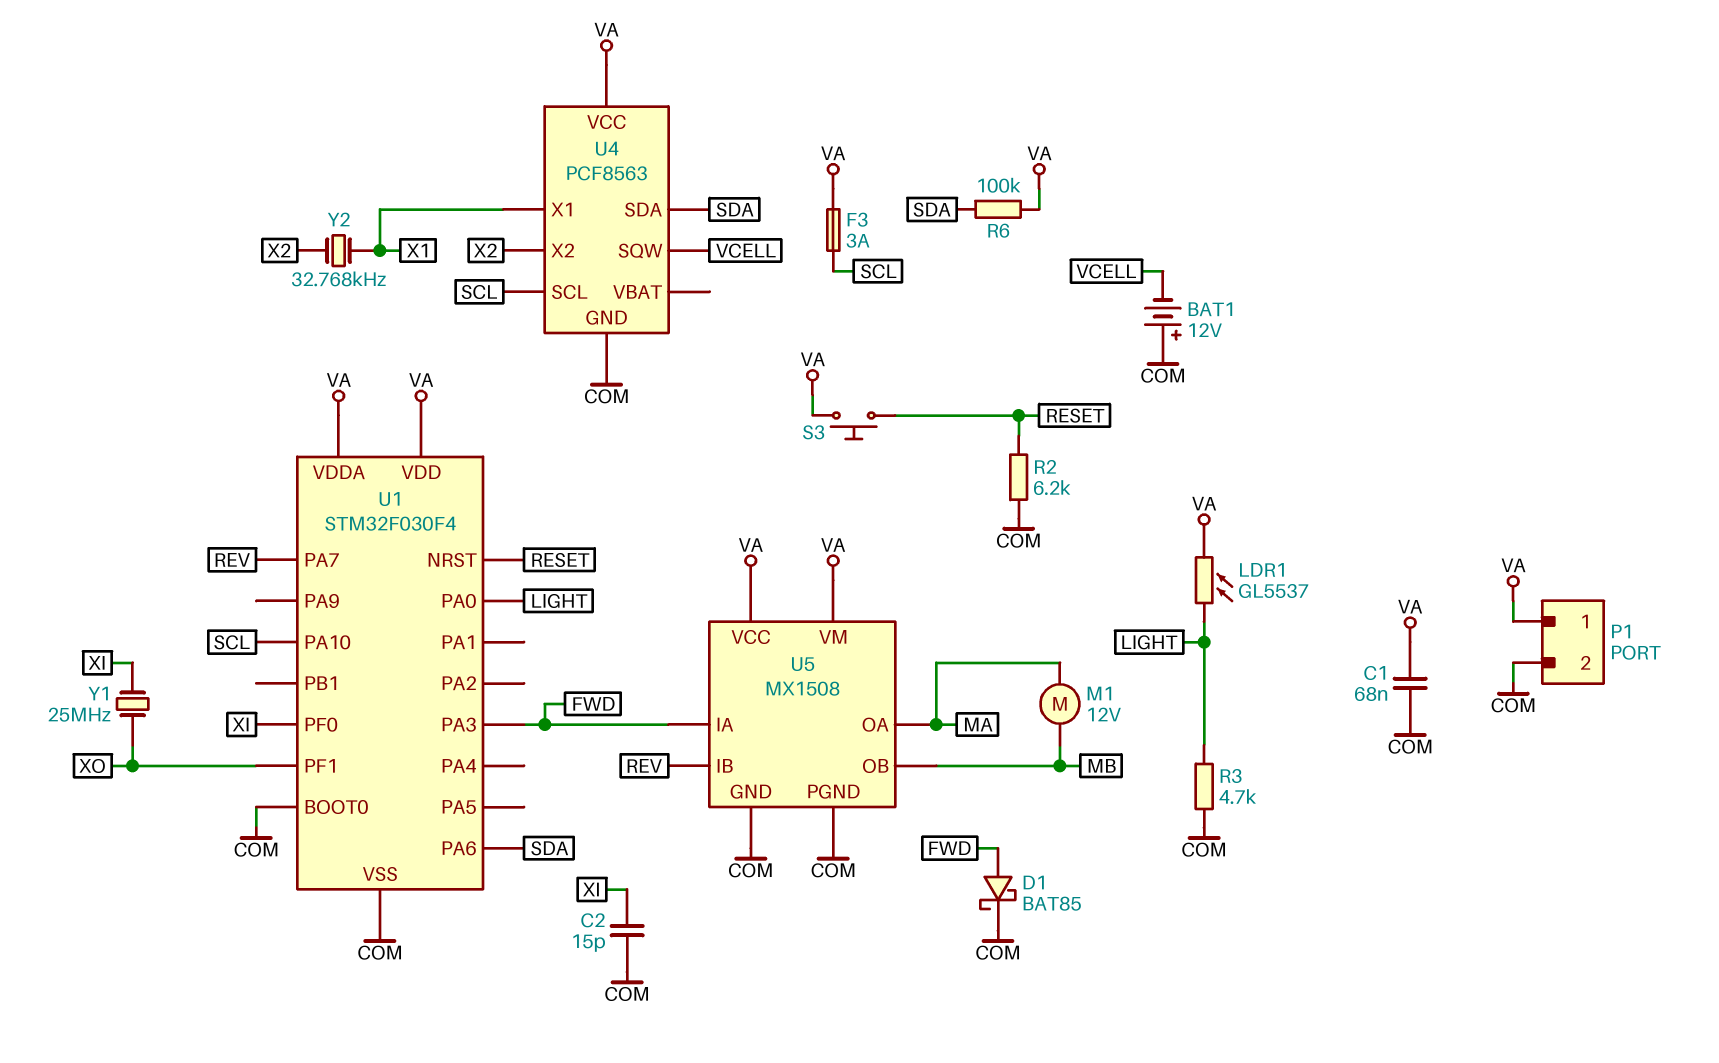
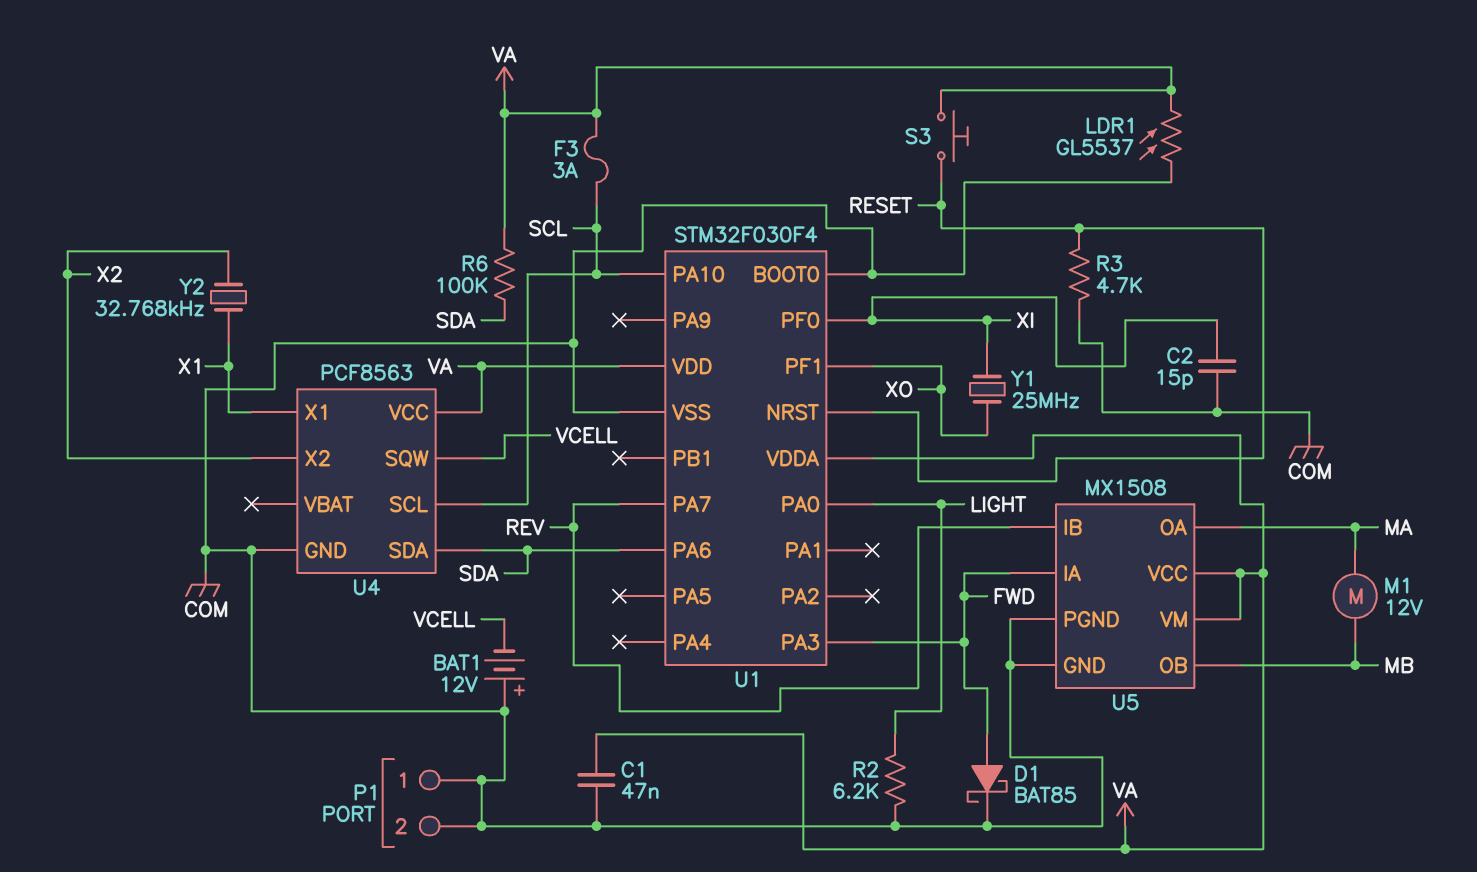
C1: 68nF (COM, VA) -> 47nF (COM, VA)
LDR1: GL5537 (LIGHT, VA) -> GL5537 (COM, VA)
P1 pin 1: VA -> COM
R2: 6.2k (COM, RESET) -> 6.2k (COM, LIGHT)
R3: 4.7k (COM, LIGHT) -> 4.7k (COM, RESET)

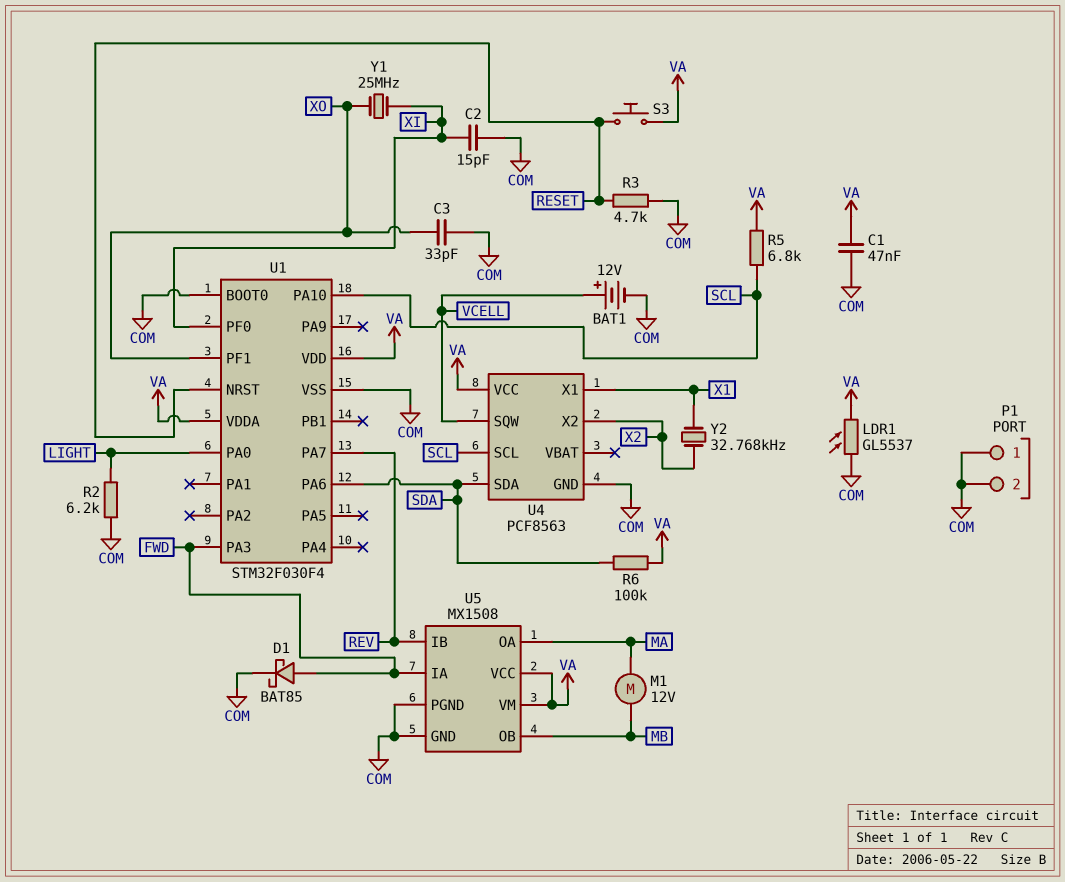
BAT1: 12V (plus COM, minus VCELL) -> 12V (plus VCELL, minus COM)
C3: none -> 33pF (COM, XO)
F3: 3A (SCL, VA) -> none
R5: none -> 6.8k (SCL, VA)

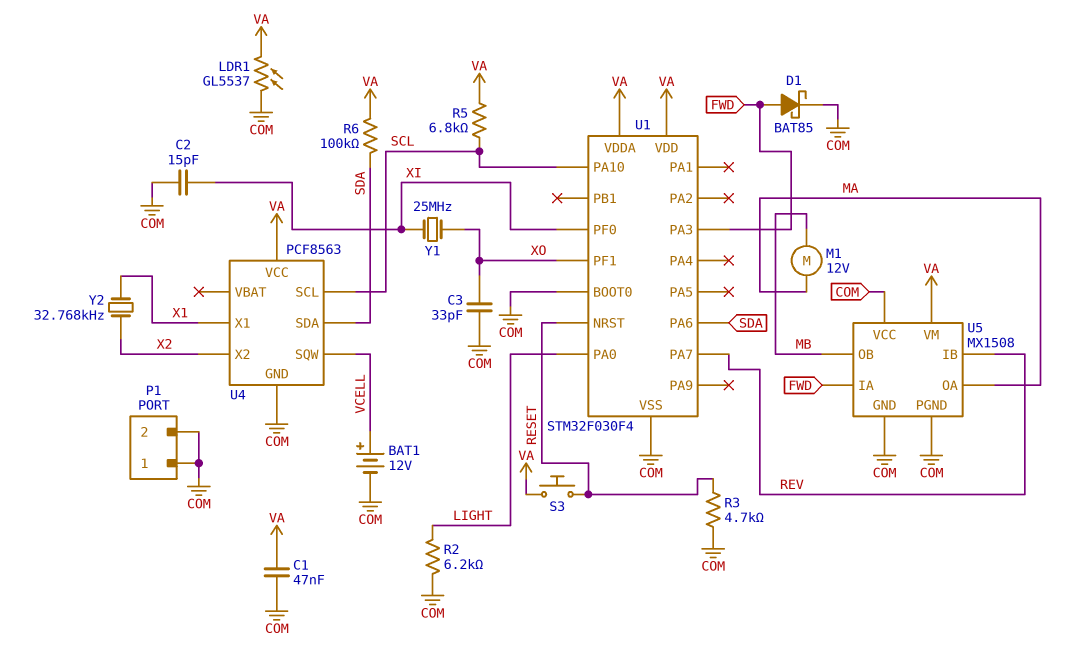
U5 pin VCC: VA -> COM

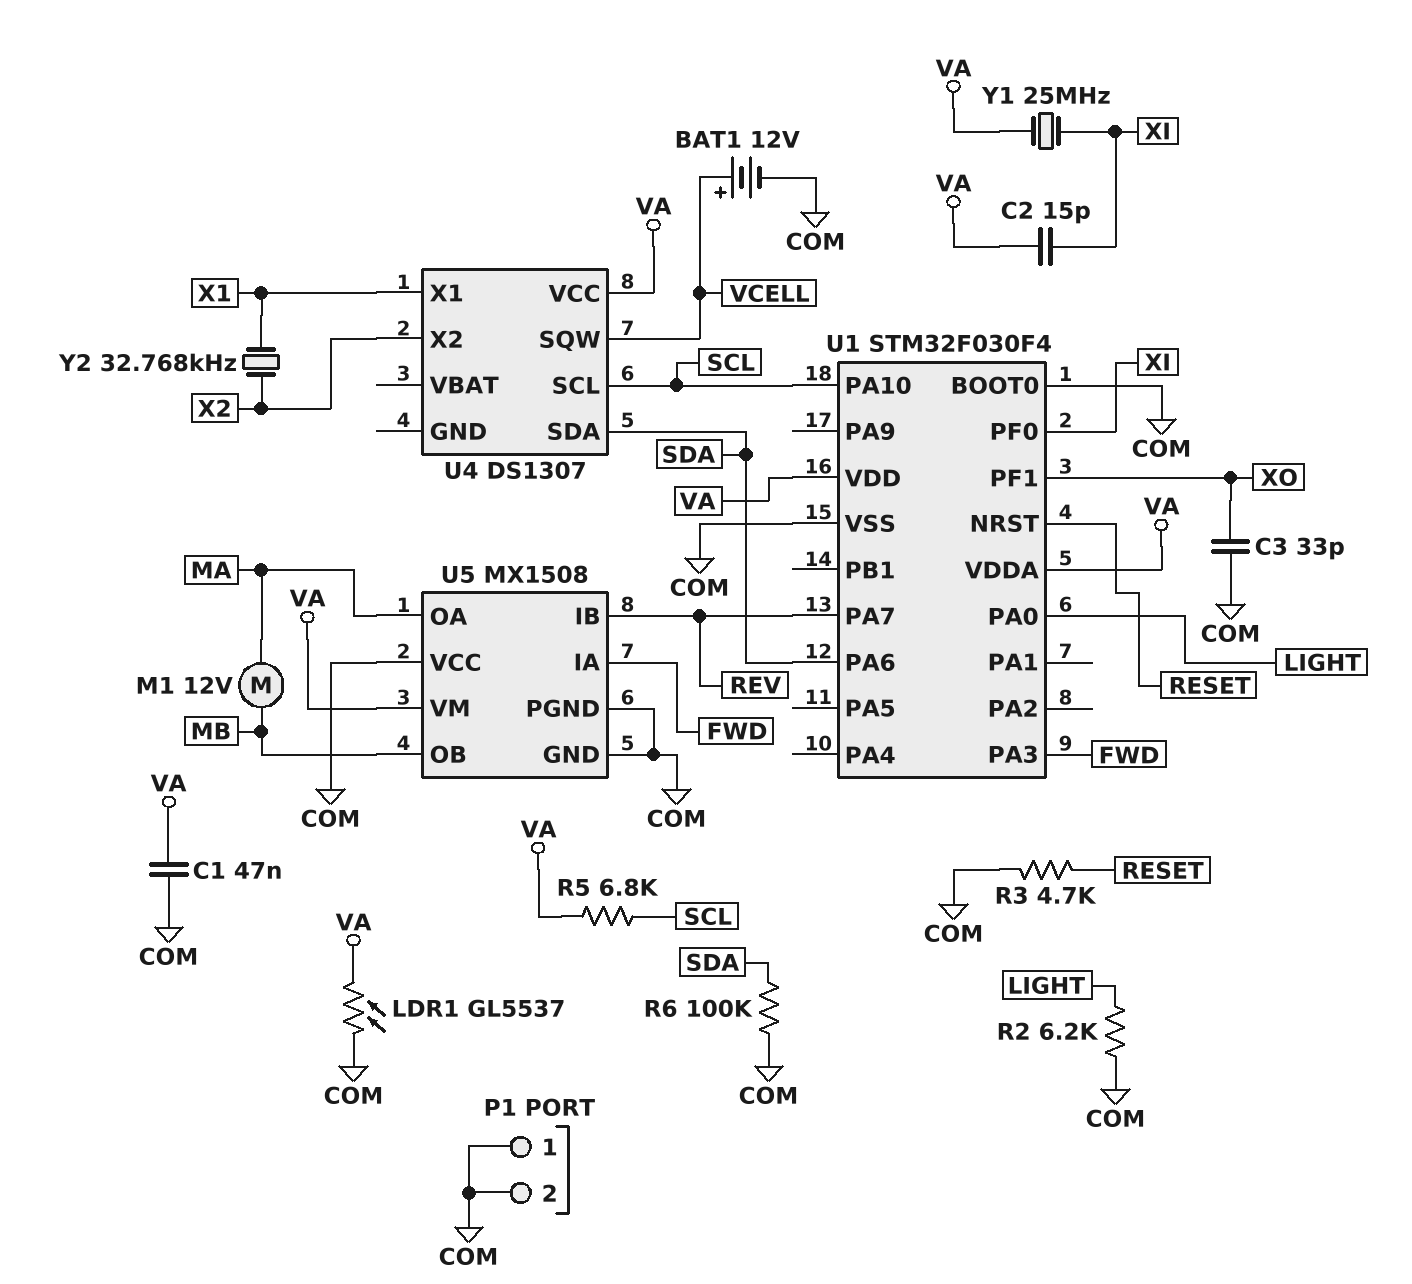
C2: 15pF (COM, XI) -> 15pF (VA, XI)
D1: schottky BAT85 (A FWD, K COM) -> none
R6: 100k (SDA, VA) -> 100k (COM, SDA)
S3: button (RESET, VA) -> none
U4: PCF8563 -> DS1307
U4 pin GND: COM -> none
Y1: 25MHz (XI, XO) -> 25MHz (VA, XI)

